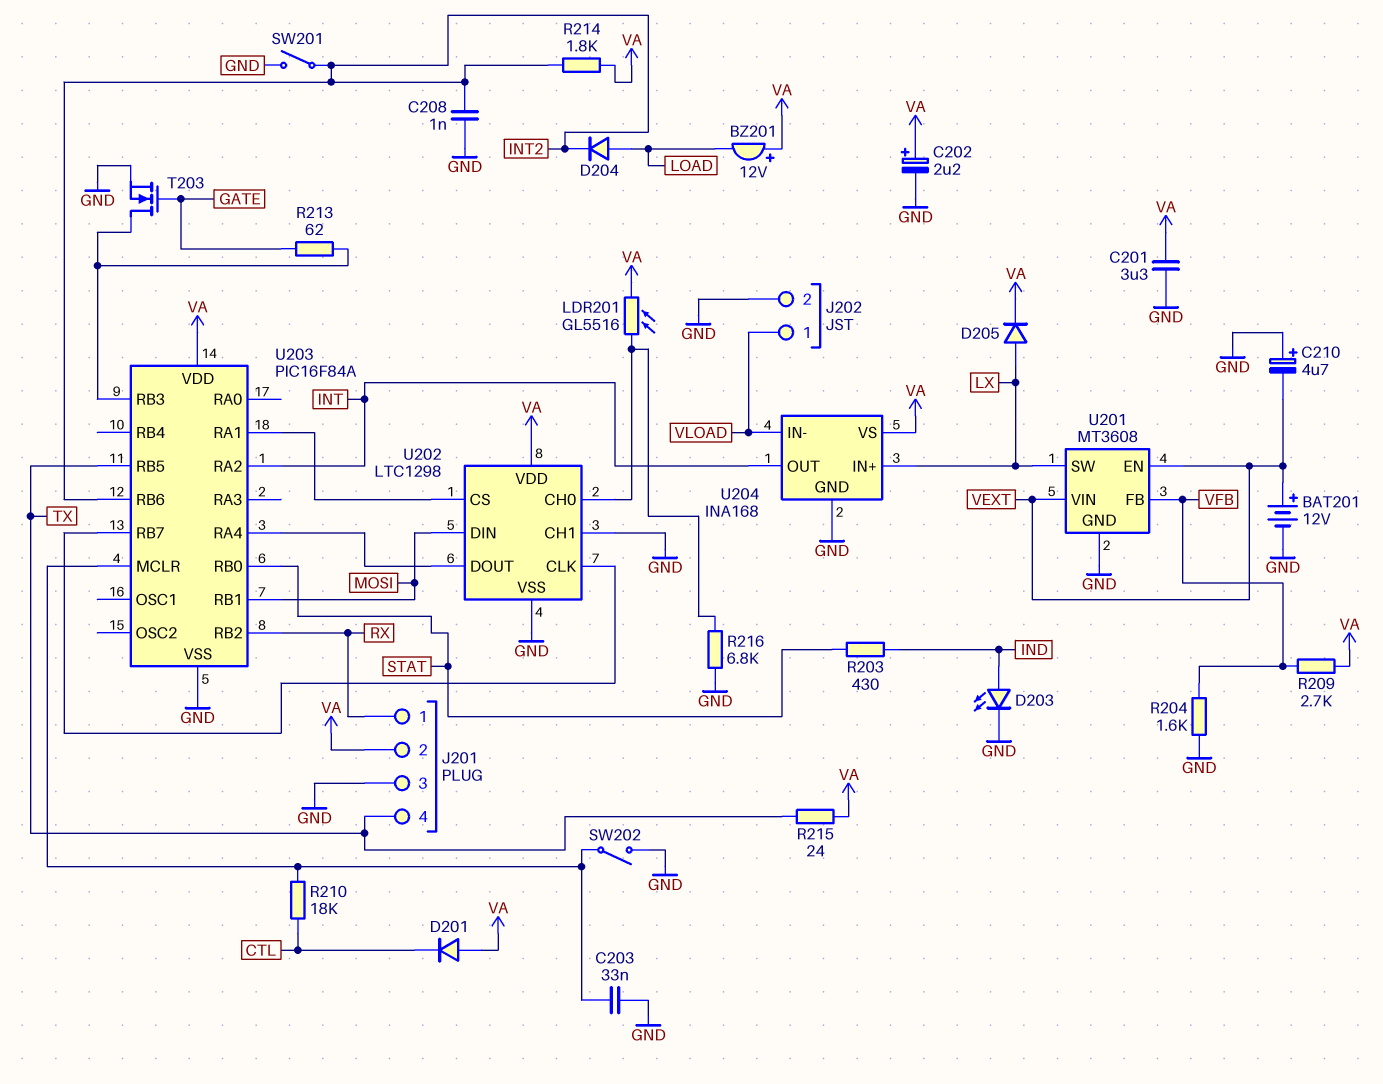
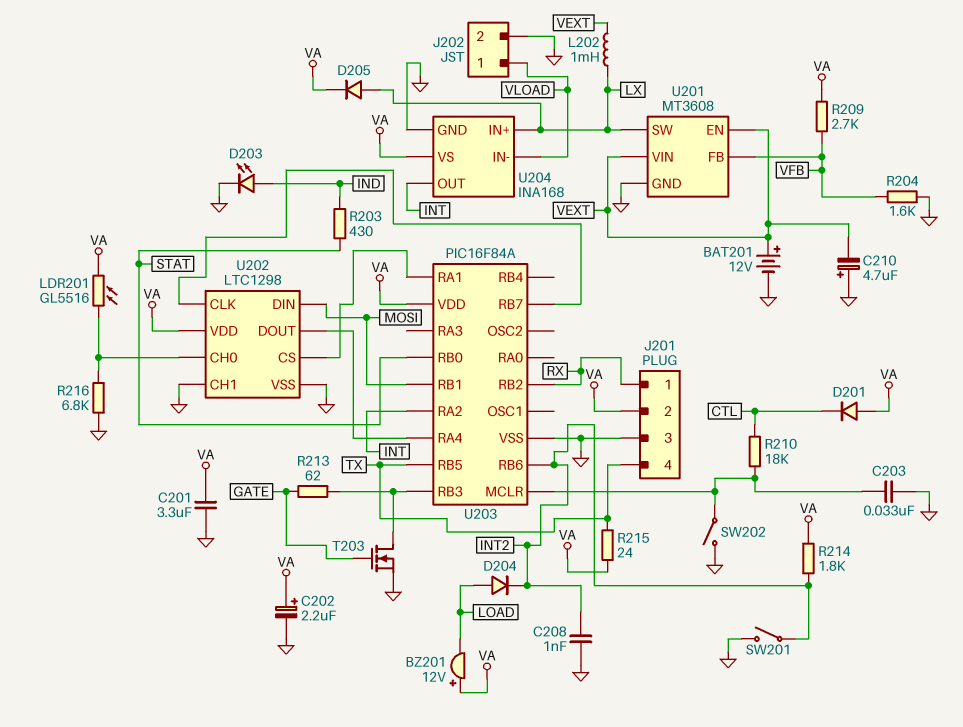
L202: none -> 1mH (LX, VEXT)

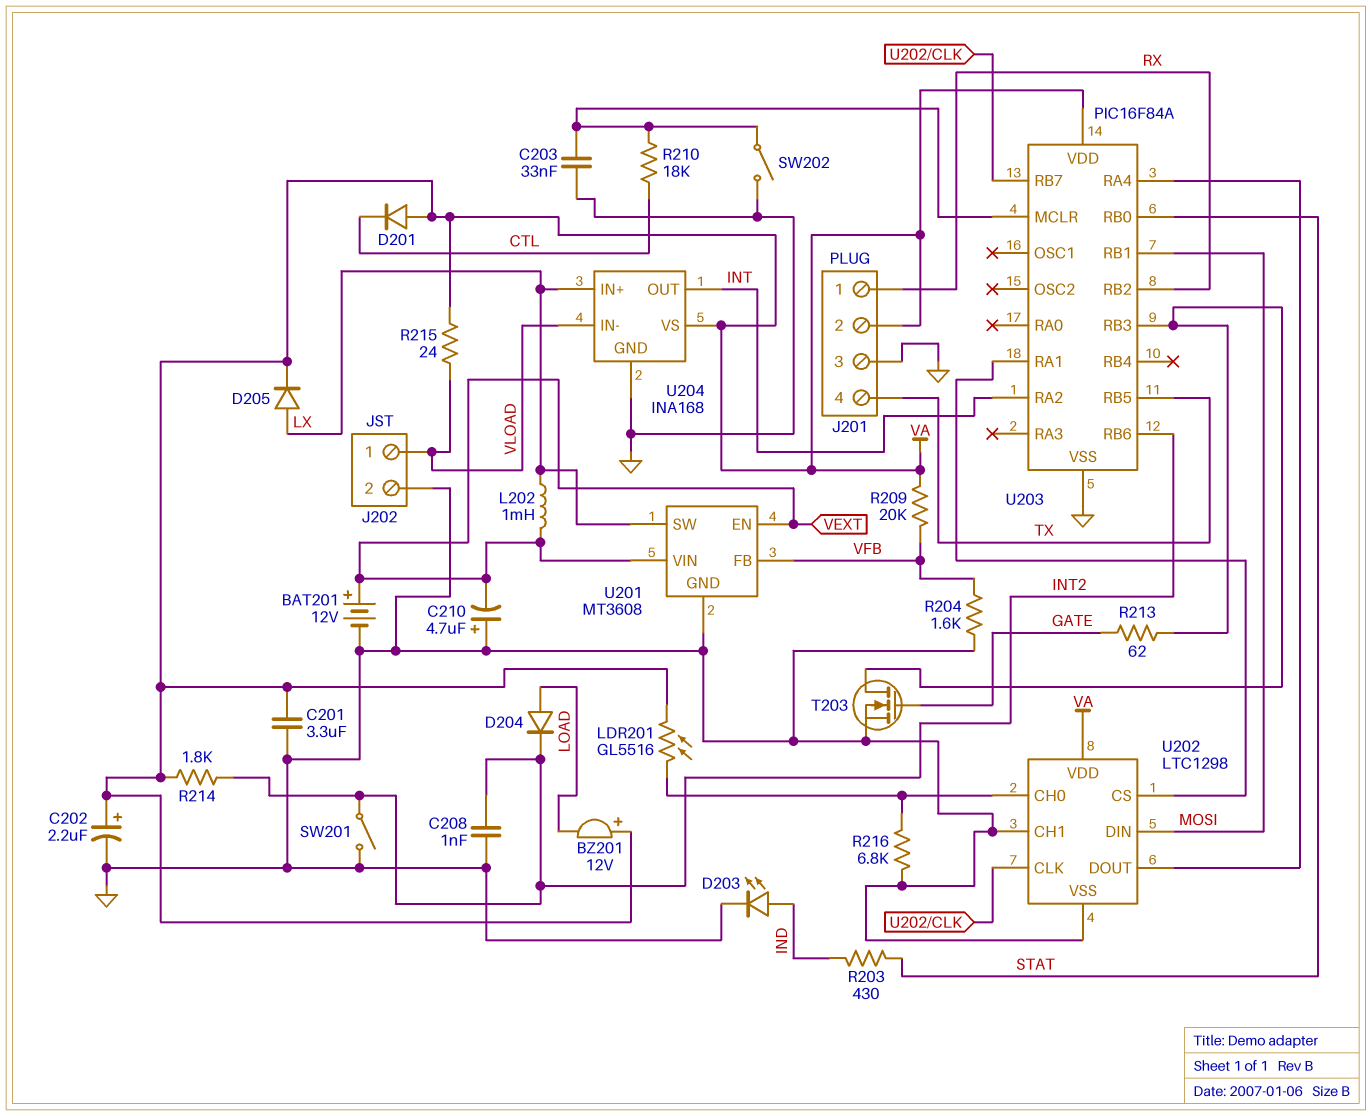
R209: 2.7k (VA, VFB) -> 20k (VA, VFB)
R215: 24 (TX, VA) -> 24 (VA, VLOAD)

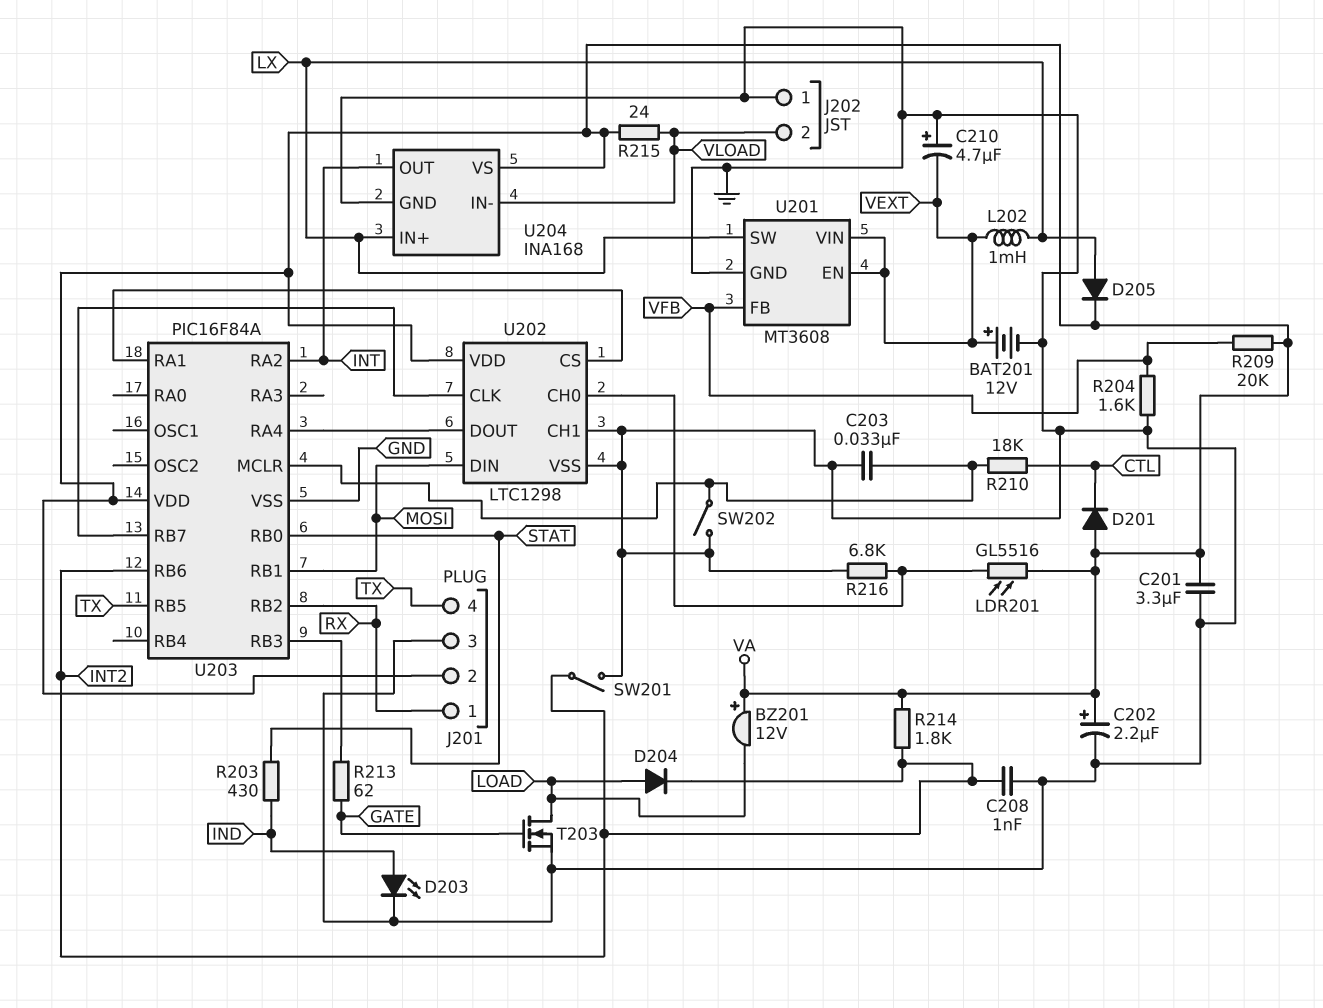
J202 pin 1: VLOAD -> GND
J202 pin 2: GND -> VLOAD
T203: NMOS (G GATE, D U203/RB3, S GND) -> NMOS (G GATE, D LOAD, S GND)

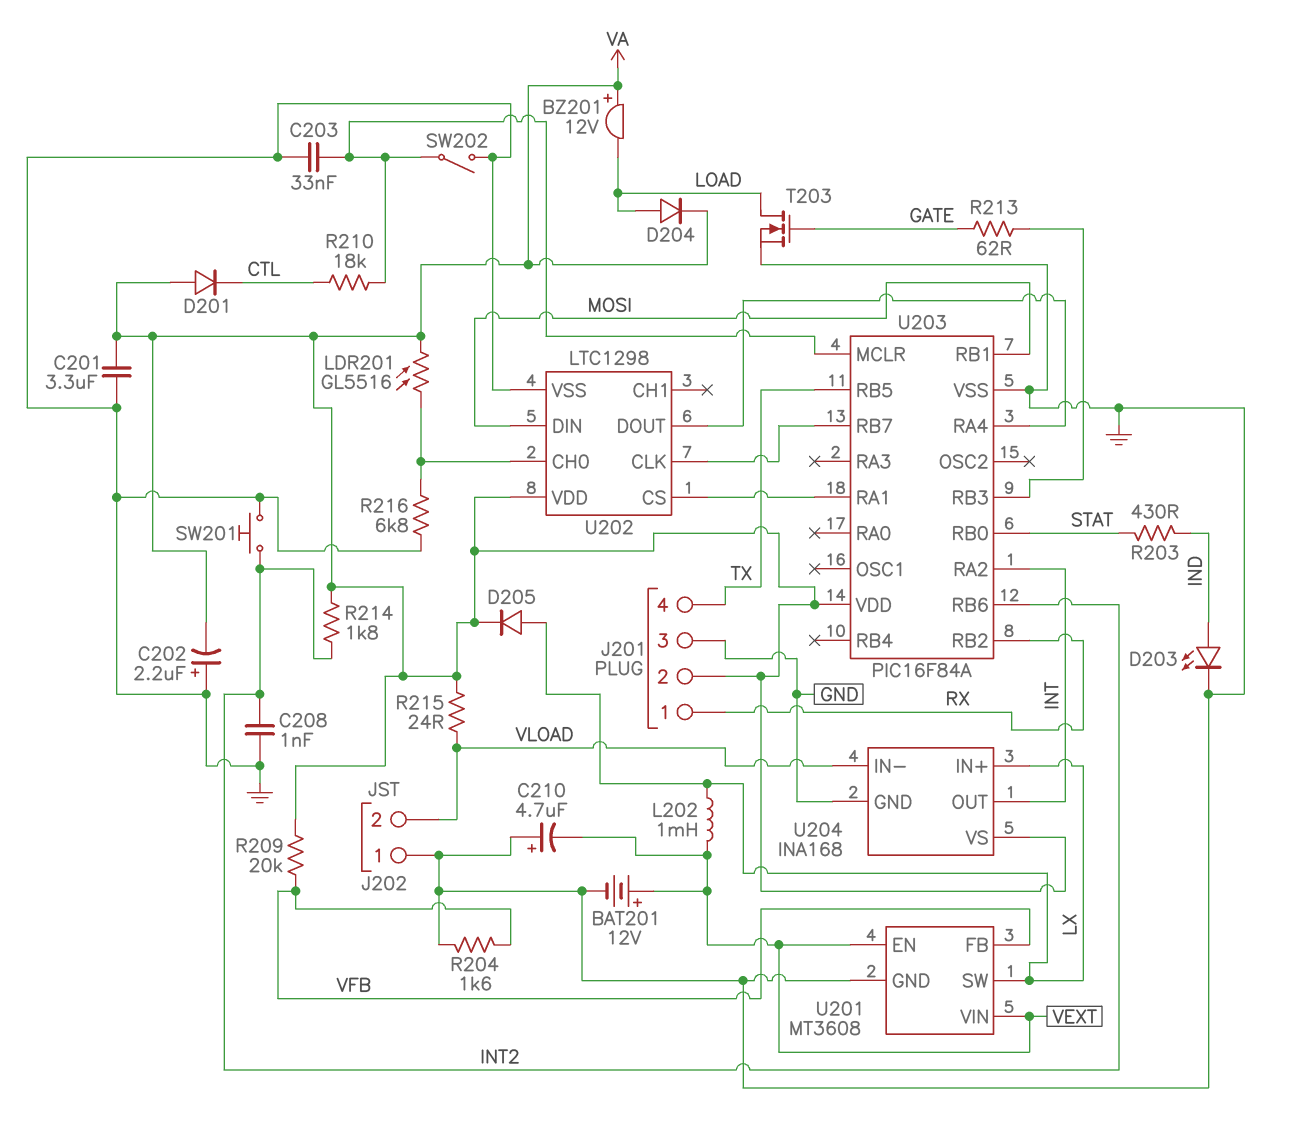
C202: 2.2uF (plus VA, minus GND) -> 2.2uF (plus GND, minus VA)
D204: diode (A LOAD, K INT2) -> diode (A LOAD, K VA)
SW201: switch (GND, INT2) -> button (GND, INT2)
U202 pin CH1: GND -> none

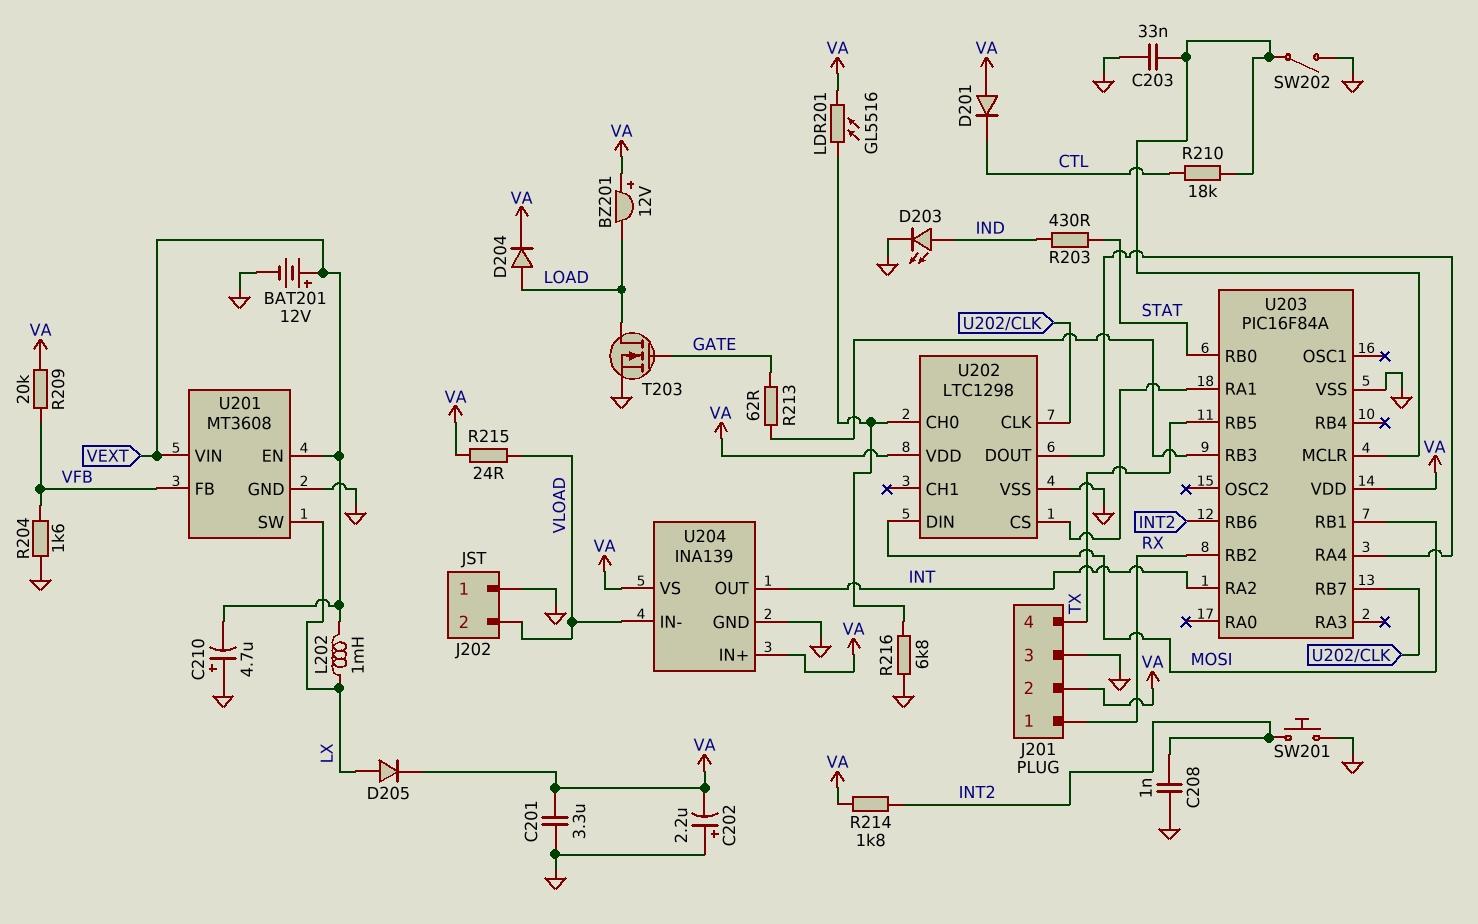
U204: INA168 -> INA139
U204 pin IN+: LX -> VA

